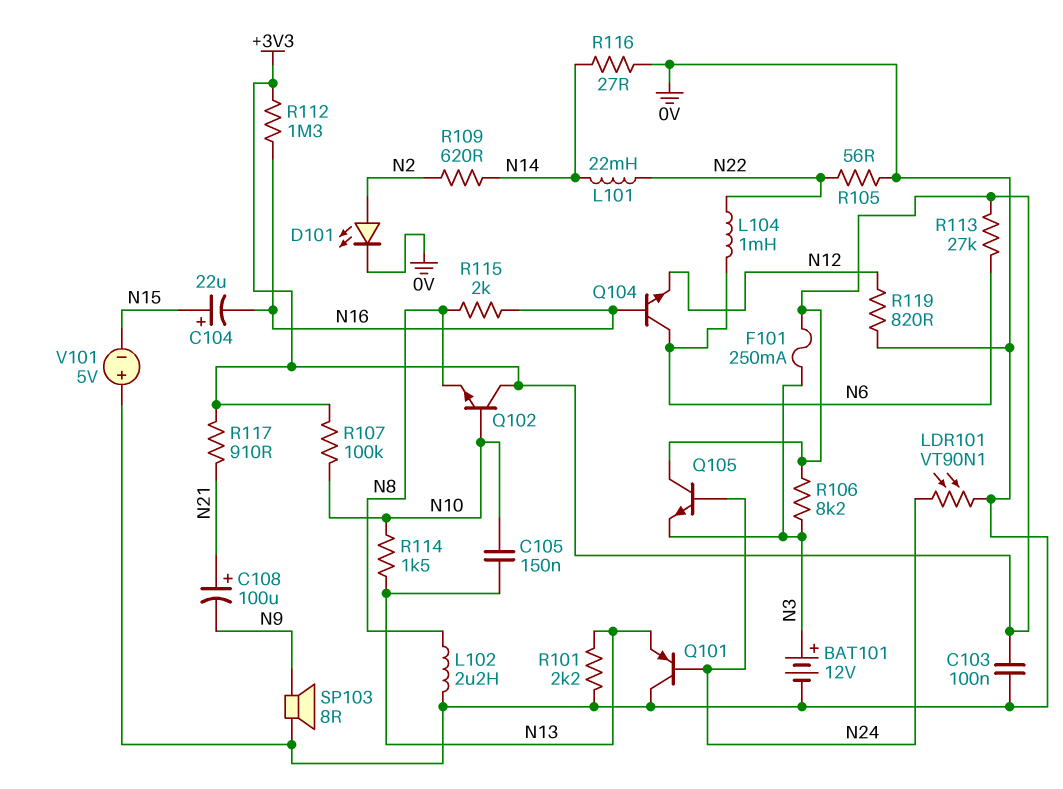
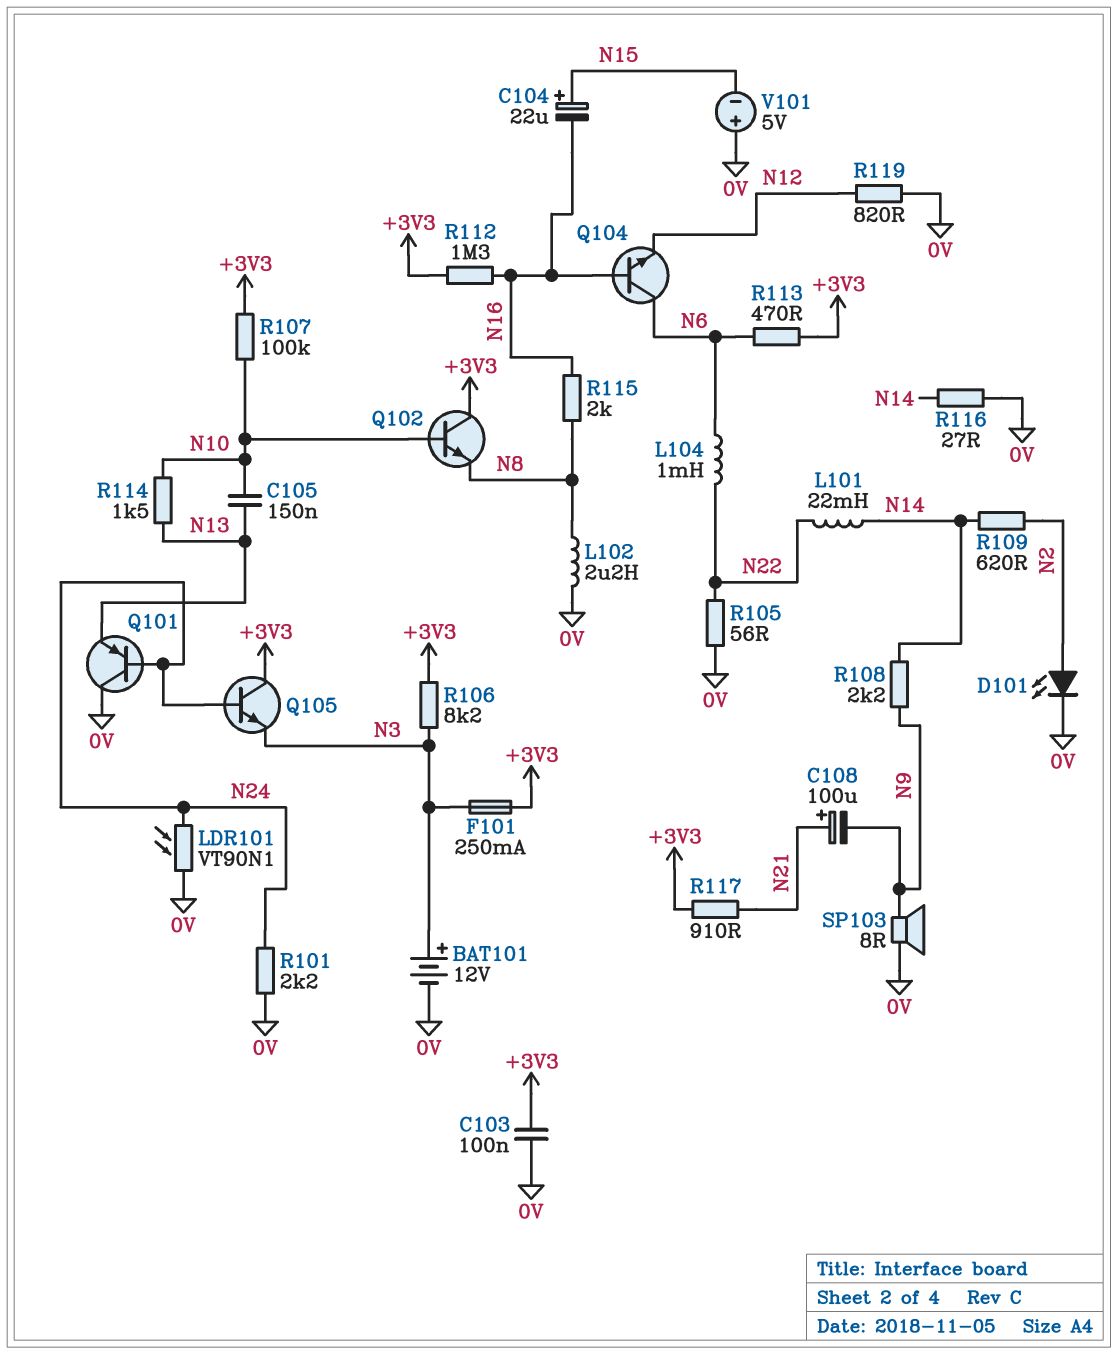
R101: 2.2k (0V, N13) -> 2.2k (0V, N24)
R108: none -> 2.2k (N9, N14)
R113: 27k (+3V3, N6) -> 470 (+3V3, N6)

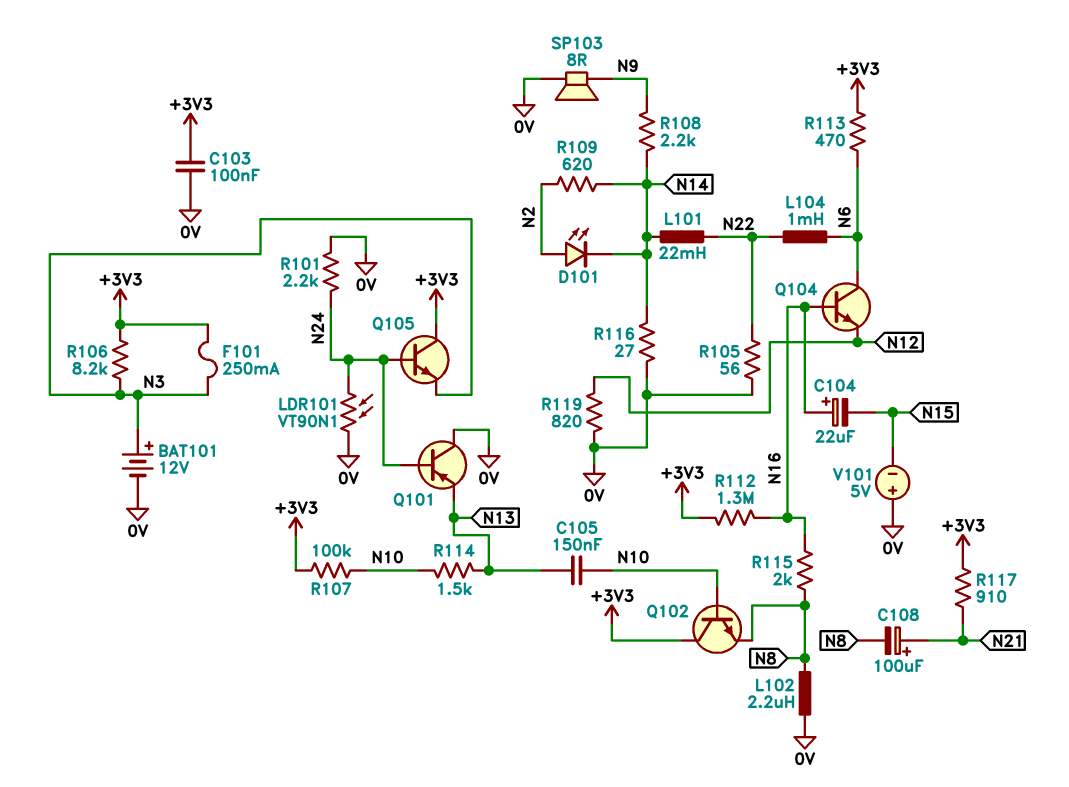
C104: 22uF (plus N15, minus N16) -> 22uF (plus N16, minus N15)
C108: 100uF (plus N21, minus N9) -> 100uF (plus N21, minus N8)
D101: LED (A N2, K 0V) -> LED (A N2, K N14)

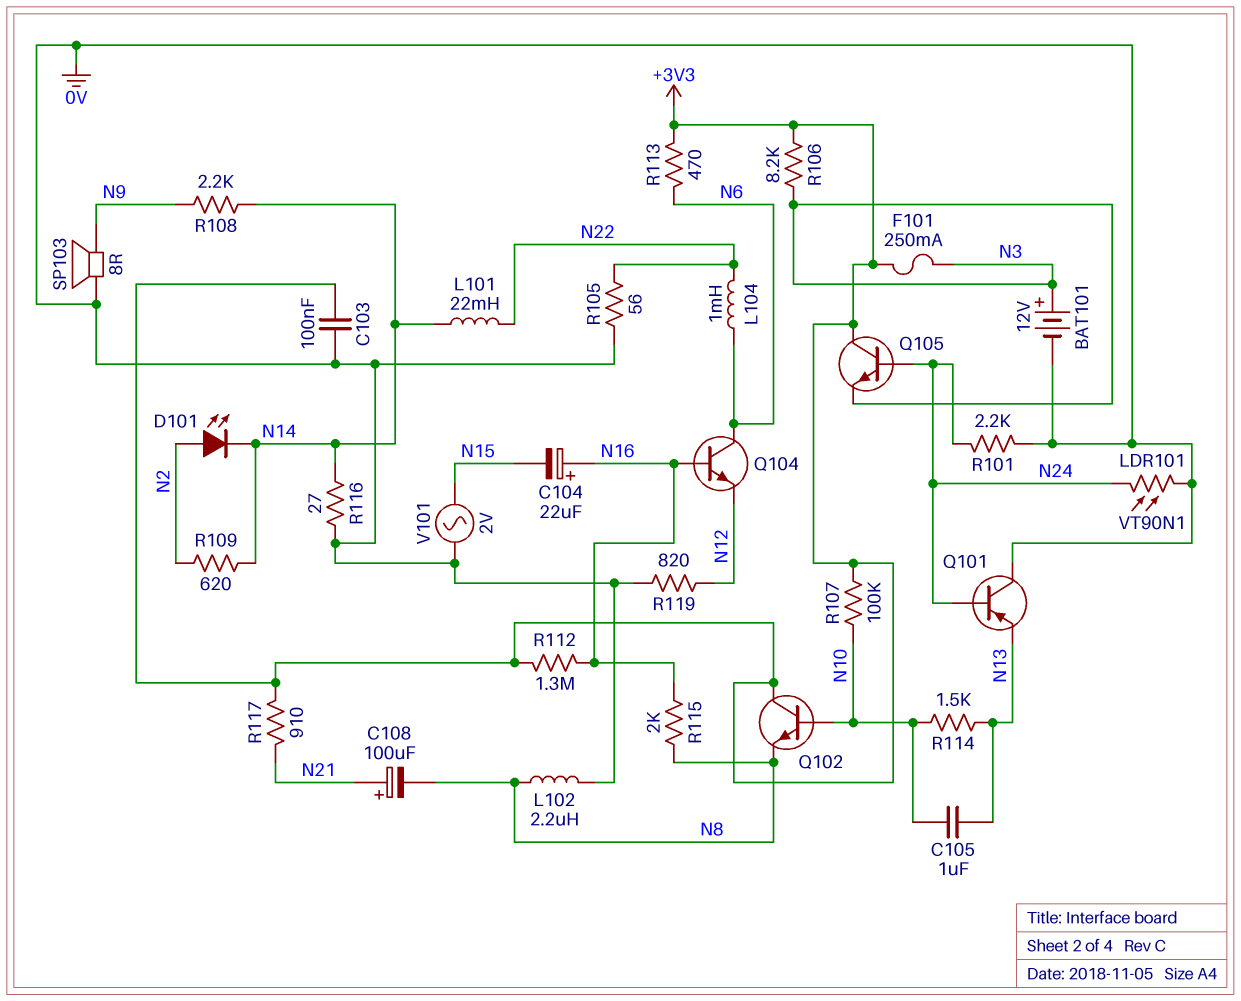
C105: 150nF (N10, N13) -> 1uF (N10, N13)
V101: 5V (plus 0V, minus N15) -> AC 2V (0V, N15)

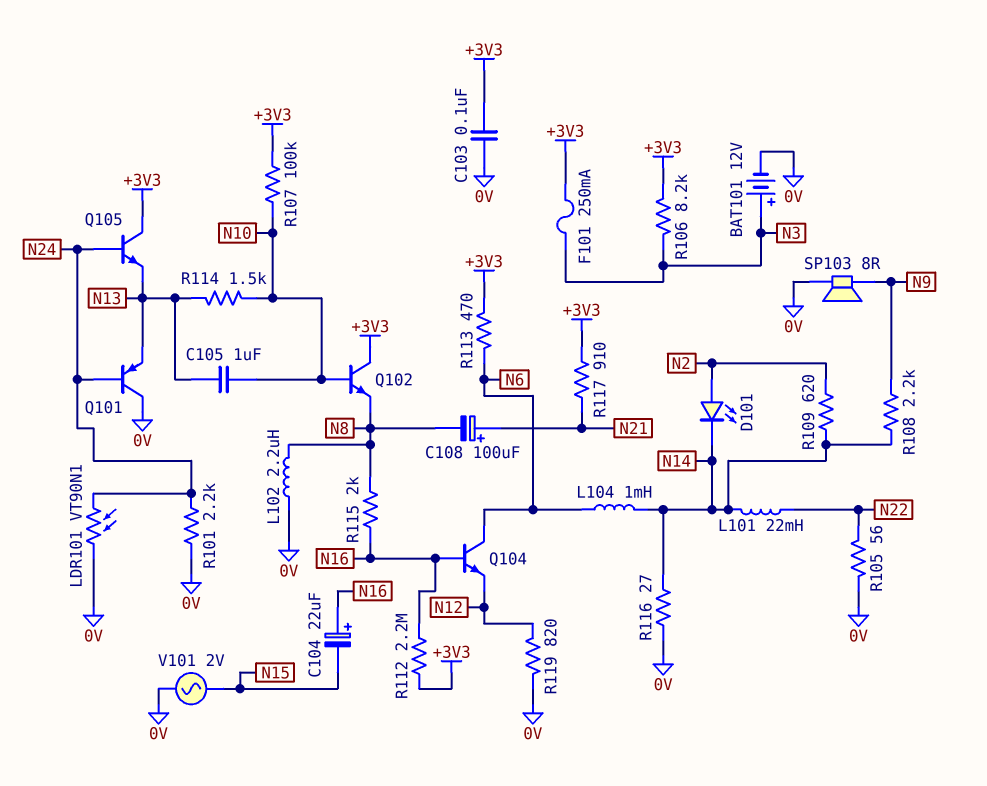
L104: 1mH (N6, N22) -> 1mH (N6, N14)
Q105: NPN (B N24, C +3V3, E N3) -> NPN (B N24, C +3V3, E N13)
R112: 1.3M (+3V3, N16) -> 2.2M (+3V3, N16)

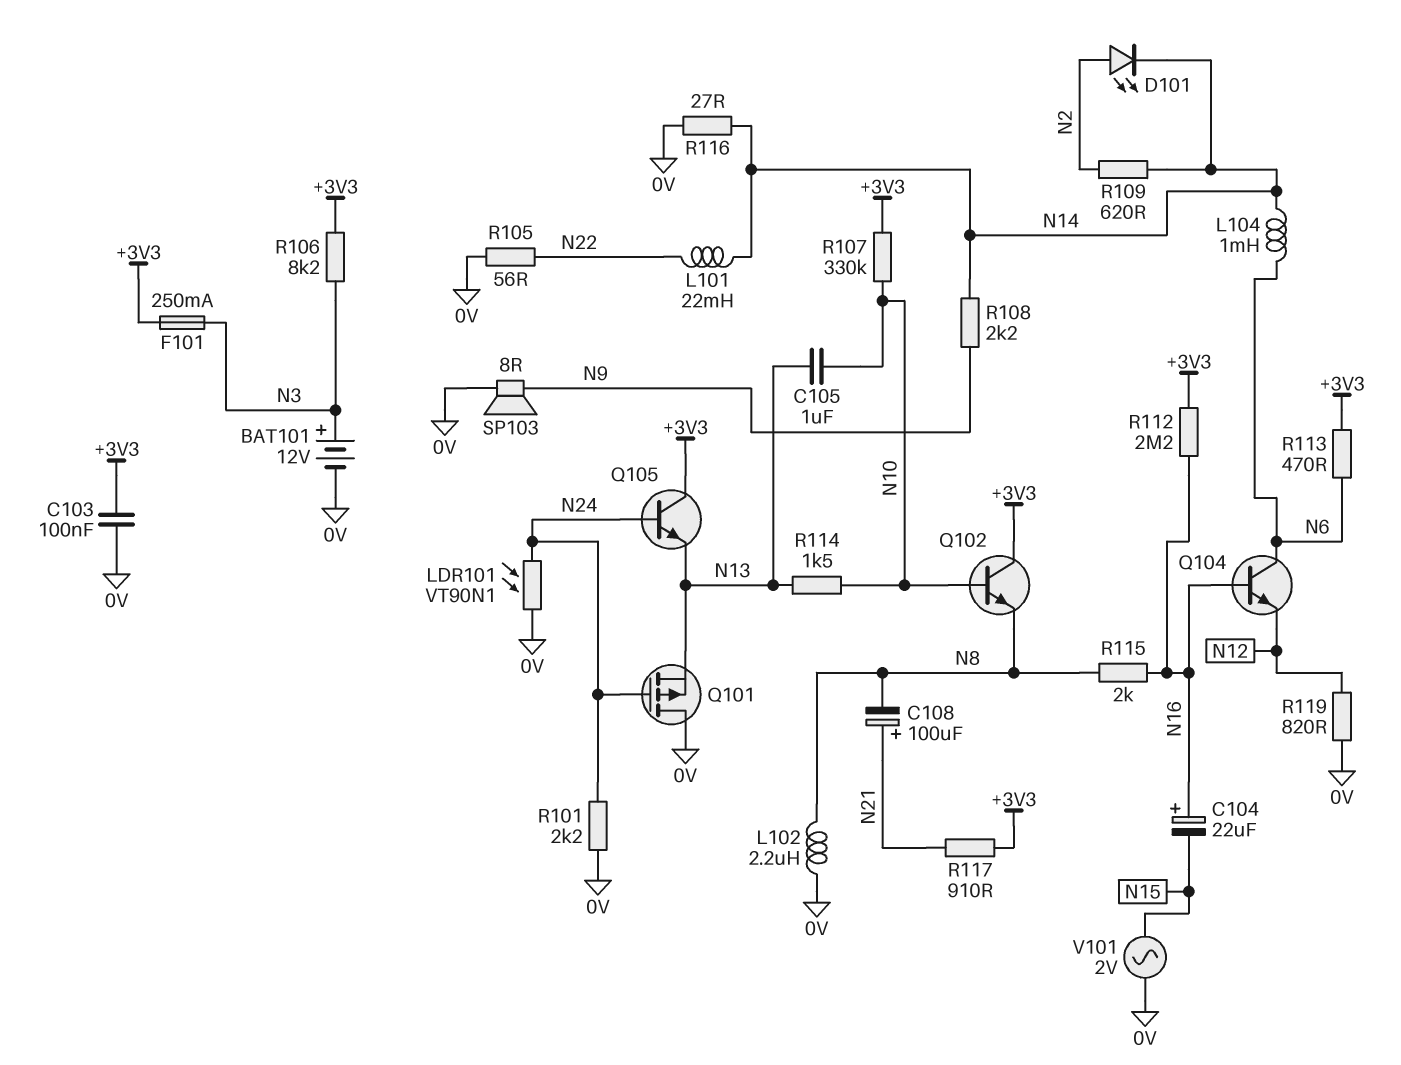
Q101: PNP (B N24, C 0V, E N13) -> PMOS (G N24, D 0V, S N13)
R107: 100k (+3V3, N10) -> 330k (+3V3, N10)

